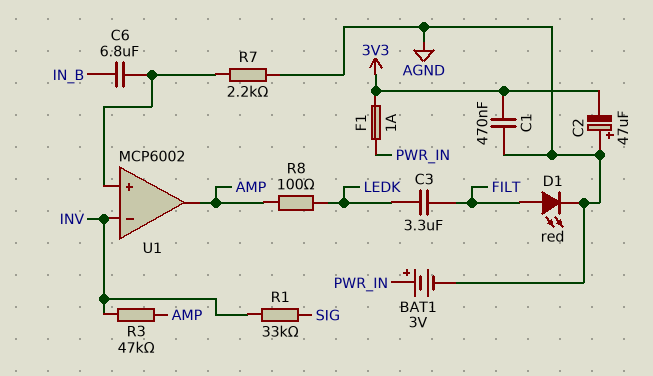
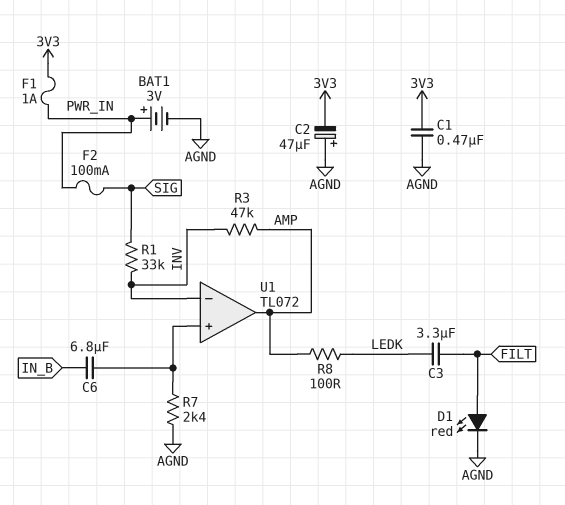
F2: none -> 100mA (PWR_IN, SIG)
R7: 2.2k (AGND, U1/in+) -> 2.4k (AGND, U1/in+)
U1: MCP6002 -> TL072

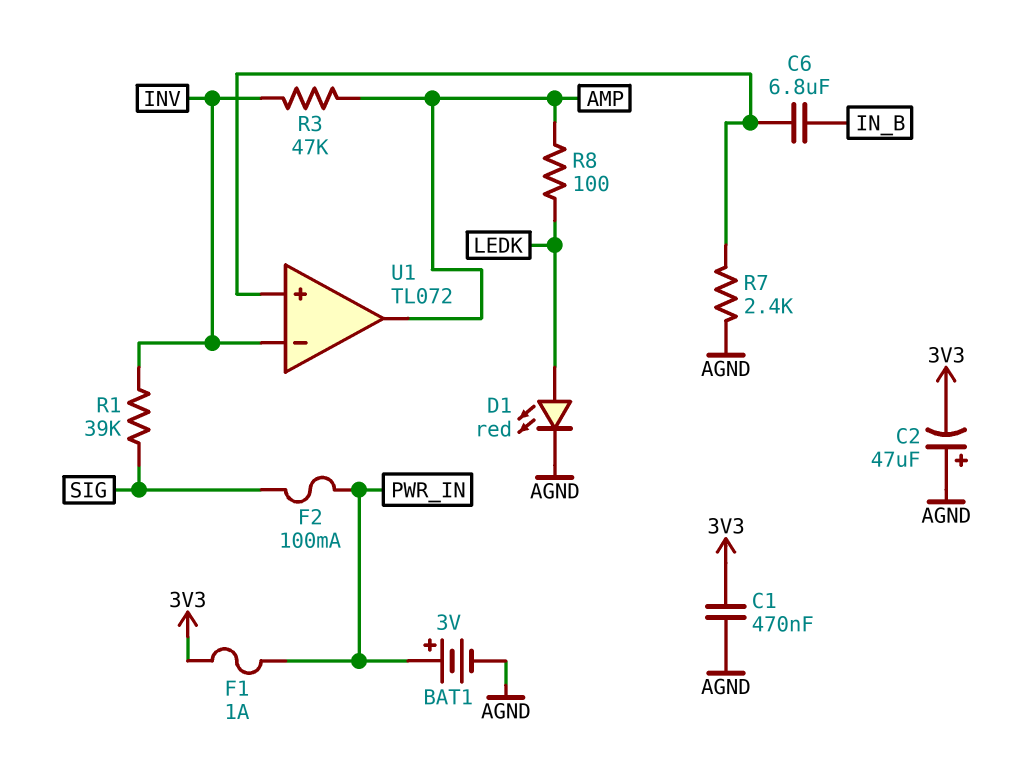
C3: 3.3uF (FILT, LEDK) -> none
D1: LED red (A FILT, K AGND) -> LED red (A LEDK, K AGND)
R1: 33k (INV, SIG) -> 39k (INV, SIG)

